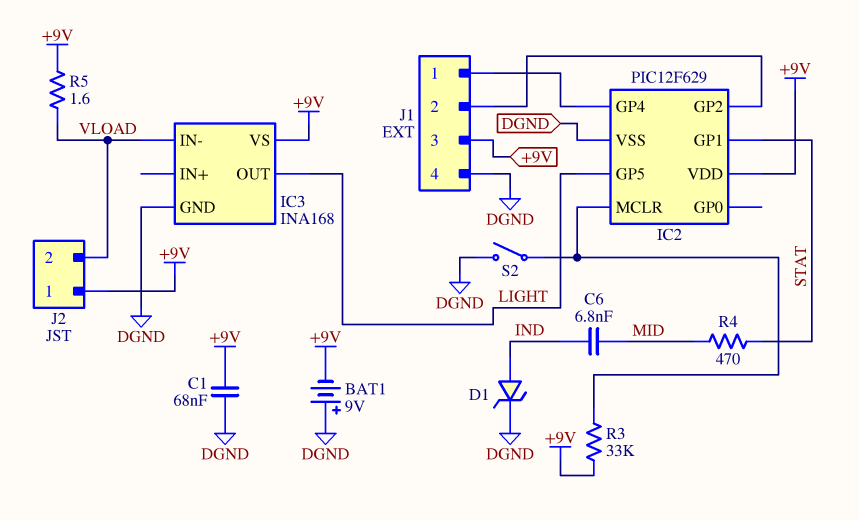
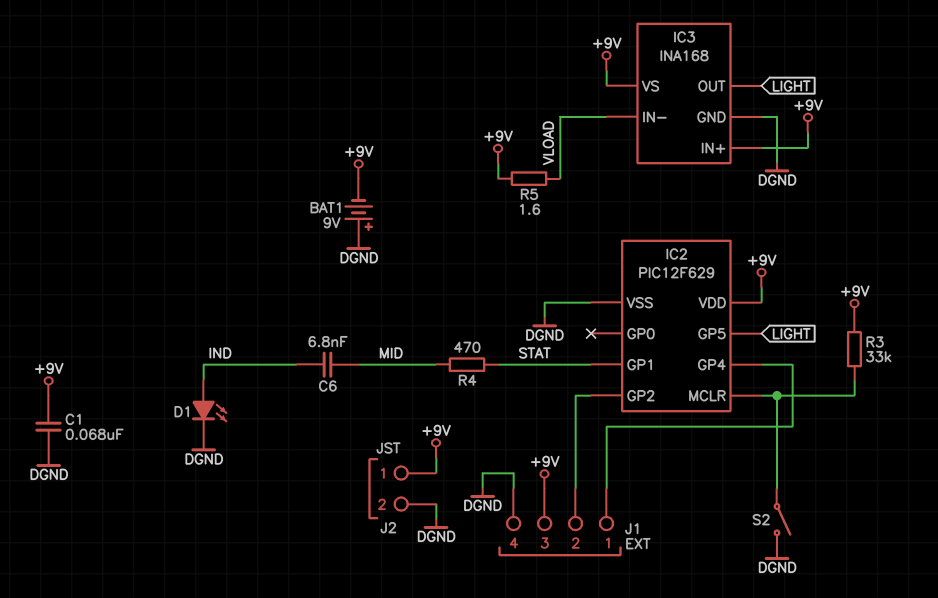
D1: zener (A IND, K DGND) -> LED (A IND, K DGND)
IC3 pin IN+: none -> +9V
J2 pin 2: VLOAD -> DGND

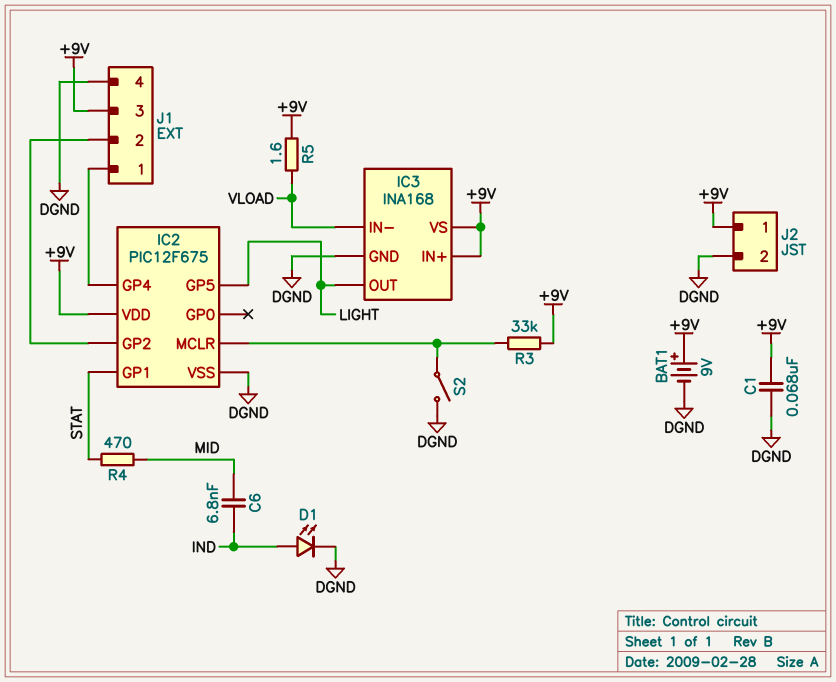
BAT1: 9V (plus DGND, minus +9V) -> 9V (plus +9V, minus DGND)
IC2: PIC12F629 -> PIC12F675

